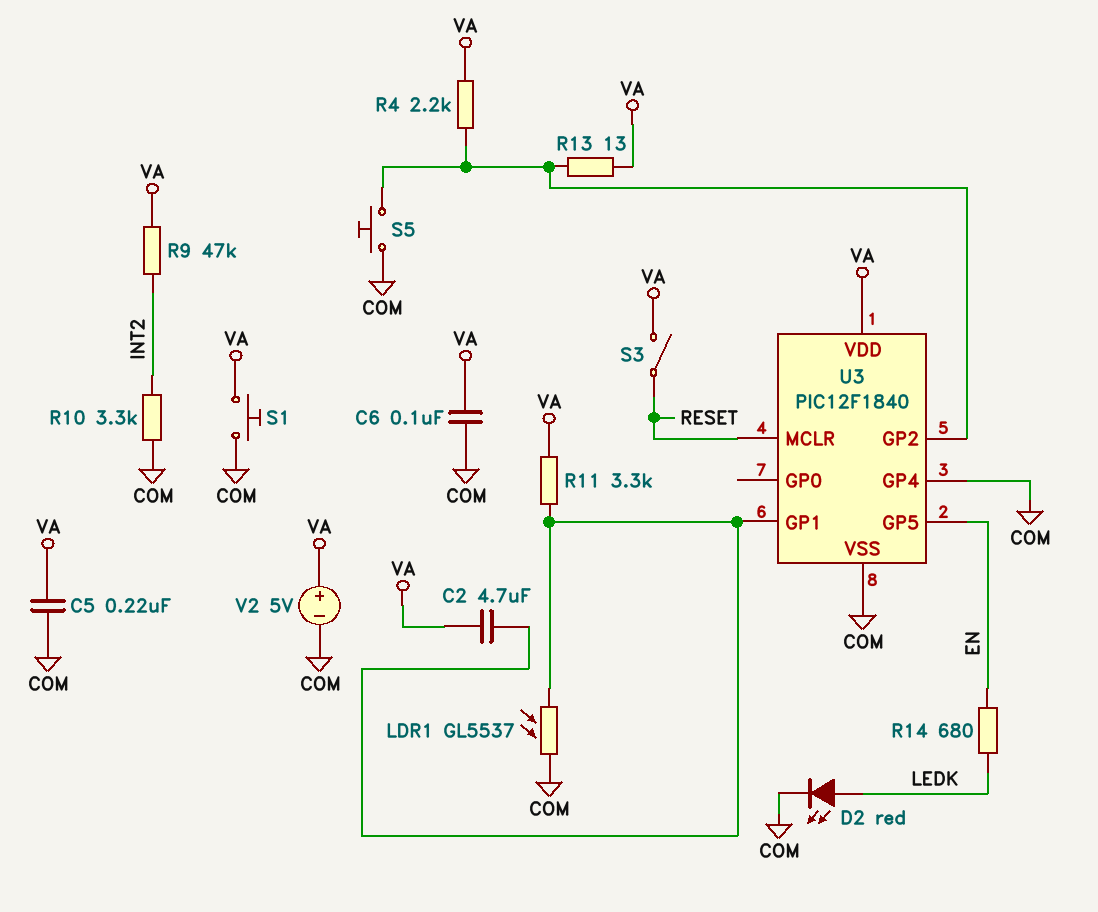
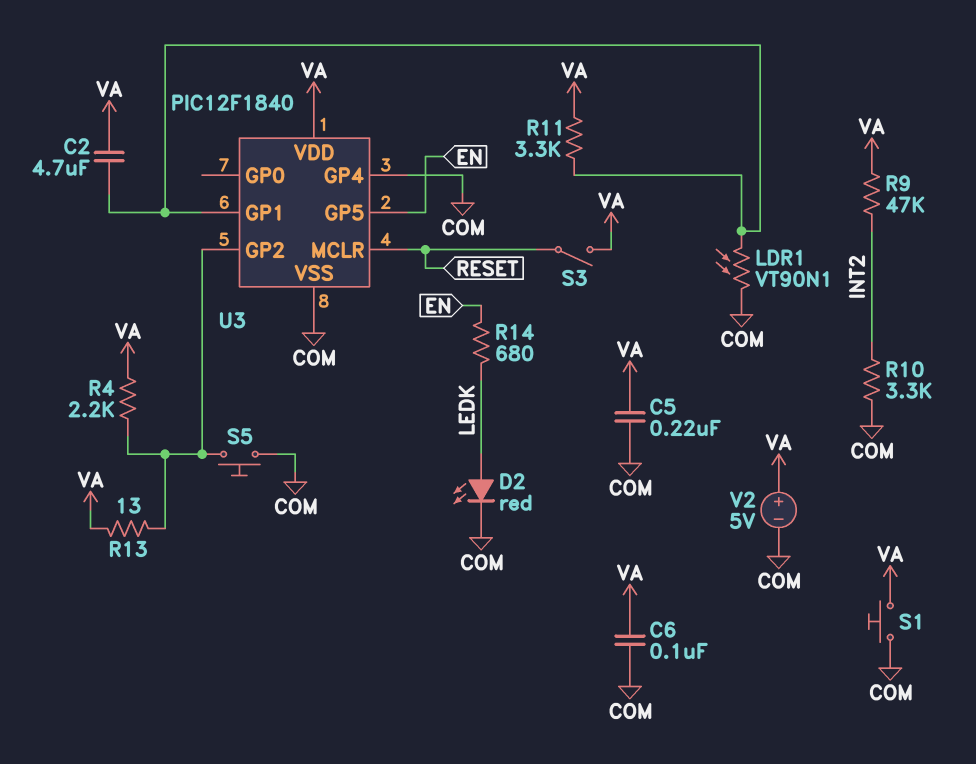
LDR1: GL5537 (COM, U3/GP1) -> VT90N1 (COM, U3/GP1)

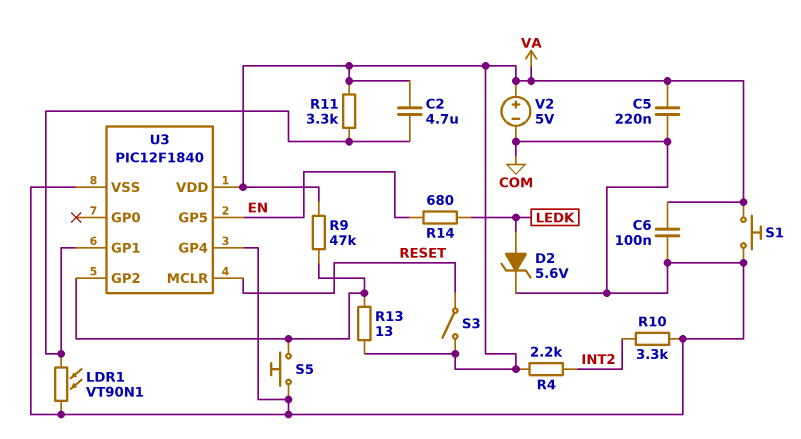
D2: LED red (A LEDK, K COM) -> zener 5.6V (A LEDK, K COM)
R4: 2.2k (U3/GP2, VA) -> 2.2k (INT2, VA)
R9: 47k (INT2, VA) -> 47k (U3/GP2, VA)

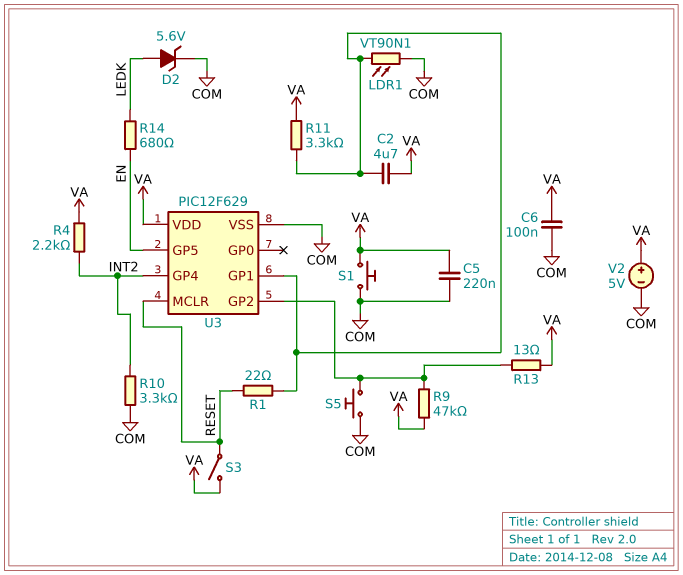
R1: none -> 22 (RESET, U3/GP1)
U3: PIC12F1840 -> PIC12F629
U3 pin GP4: COM -> INT2

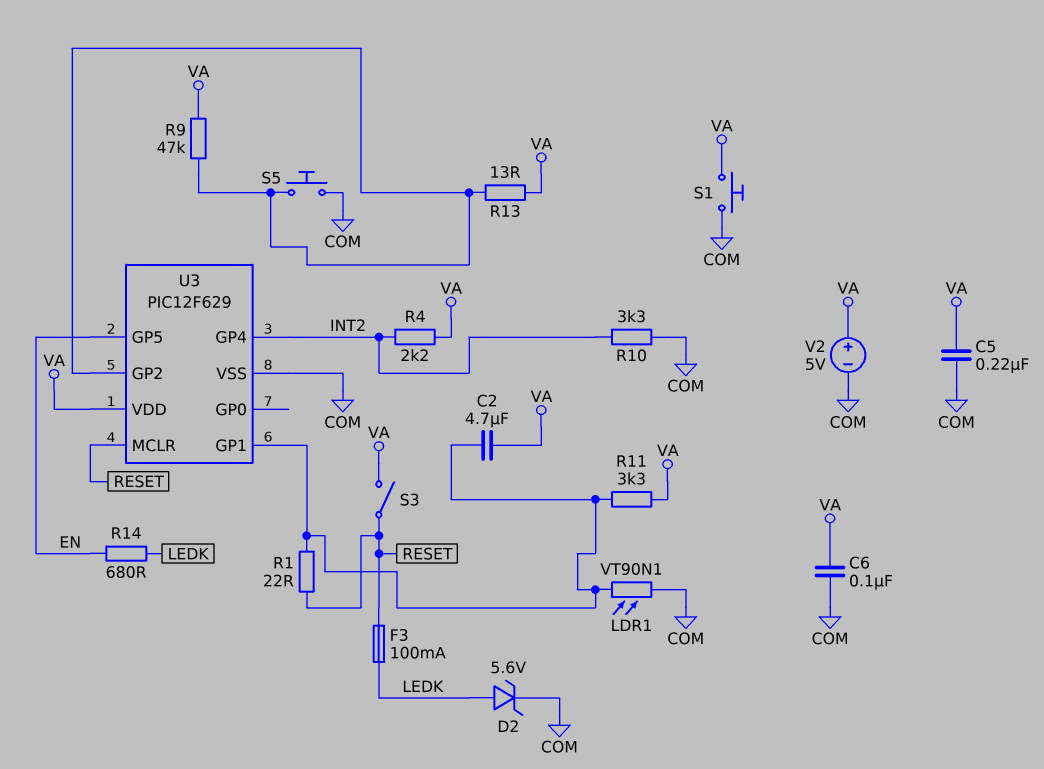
F3: none -> 100mA (LEDK, RESET)

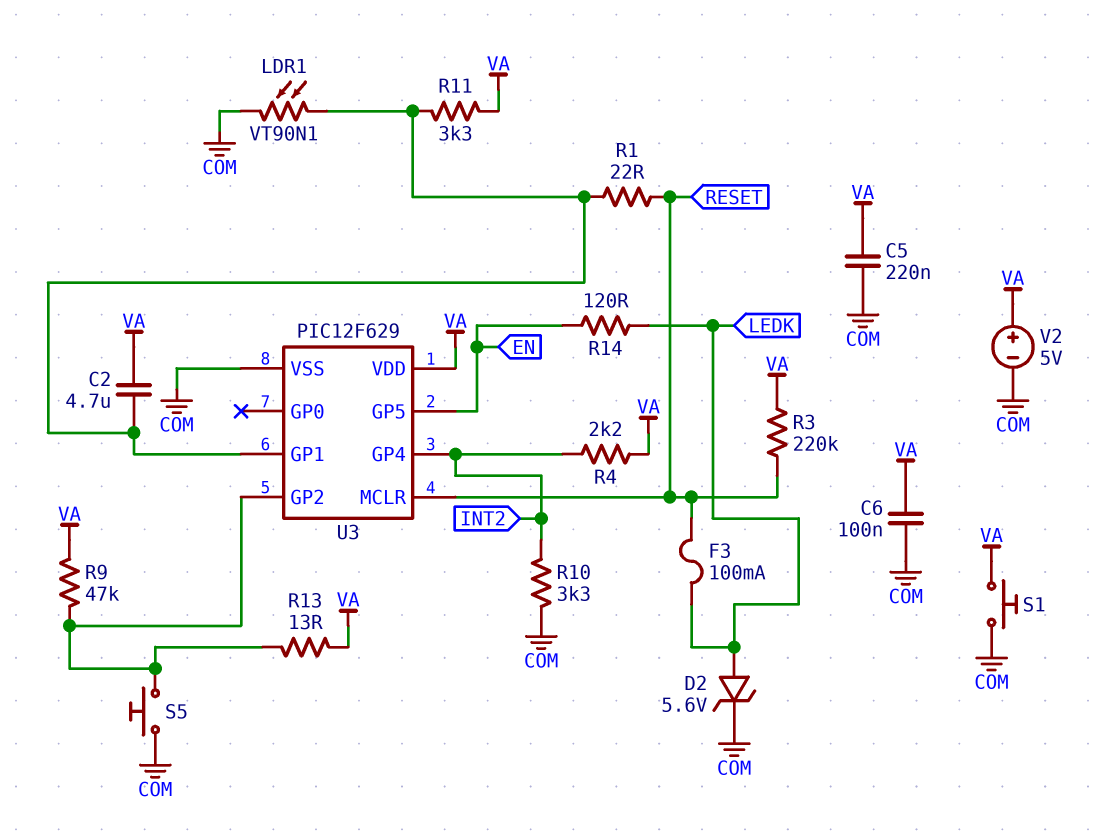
R3: none -> 220k (RESET, VA)
R14: 680 (EN, LEDK) -> 120 (EN, LEDK)
S3: switch (RESET, VA) -> none

